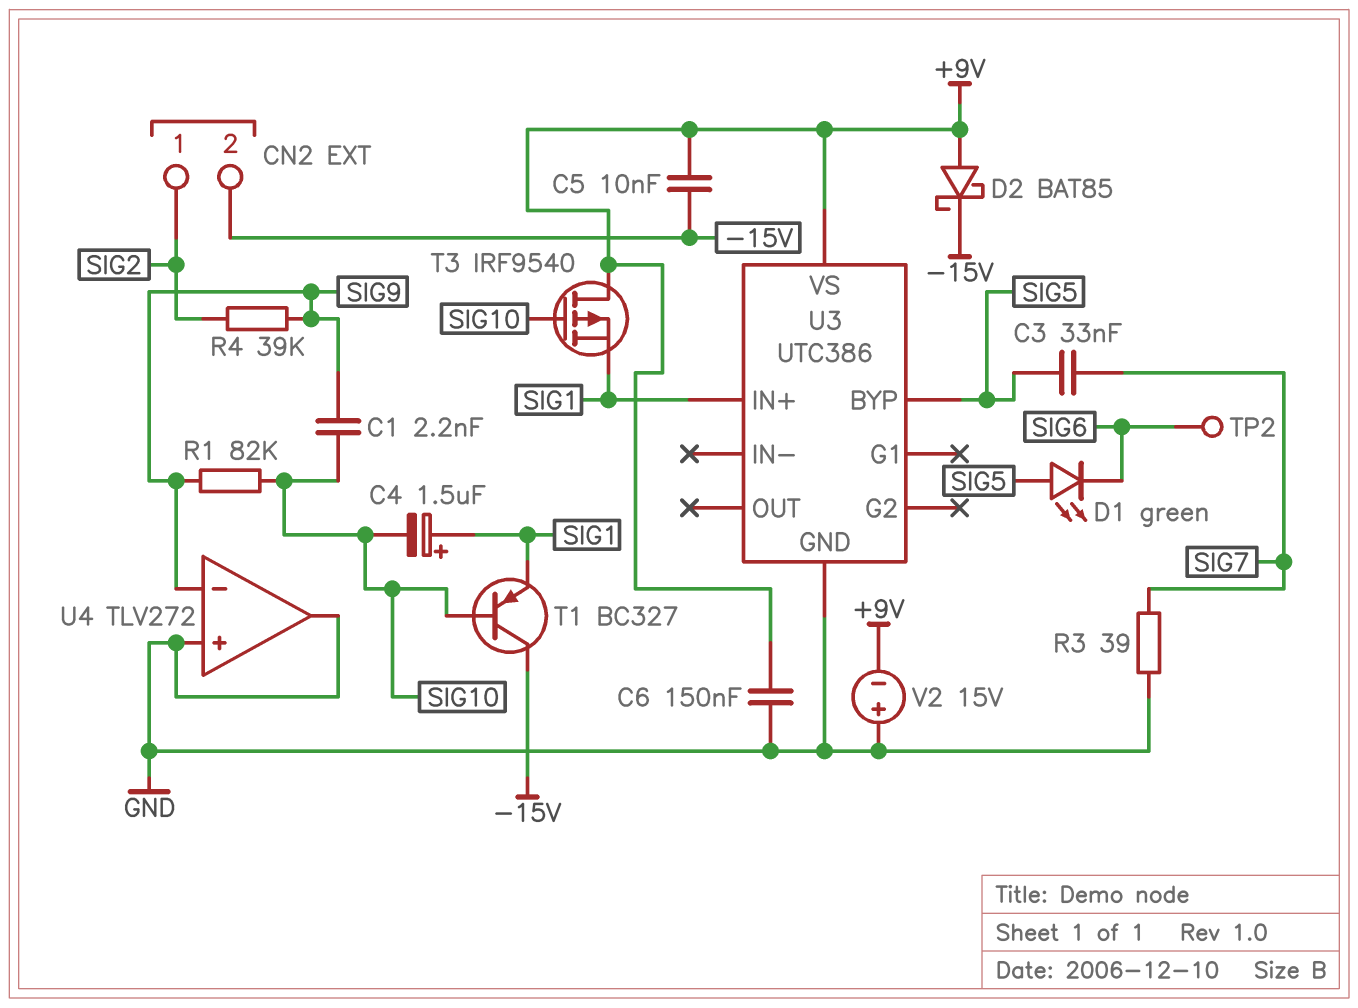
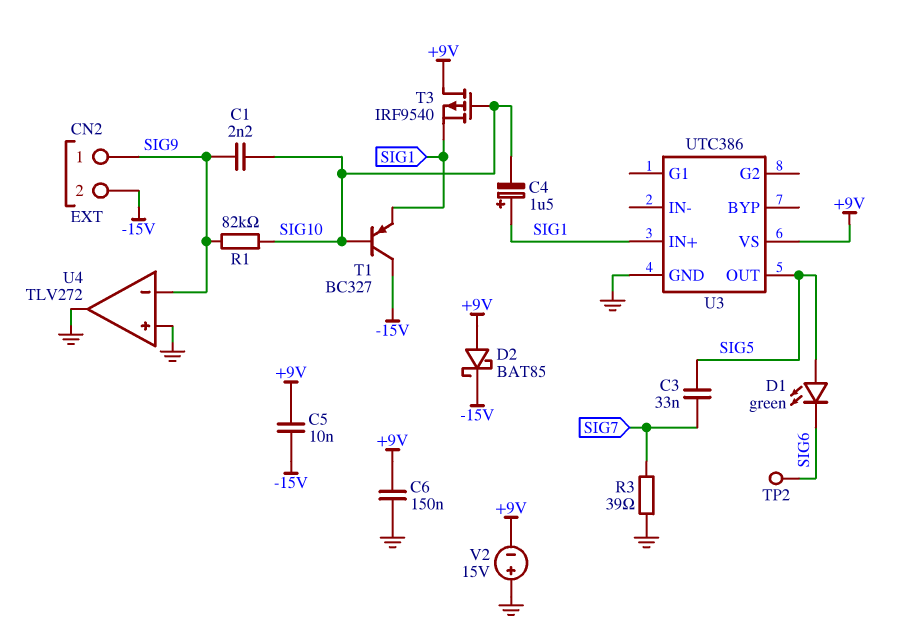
CN2 pin 1: SIG2 -> SIG9
R4: 39k (SIG2, SIG9) -> none
U3 pin BYP: SIG5 -> none
U3 pin OUT: none -> SIG5

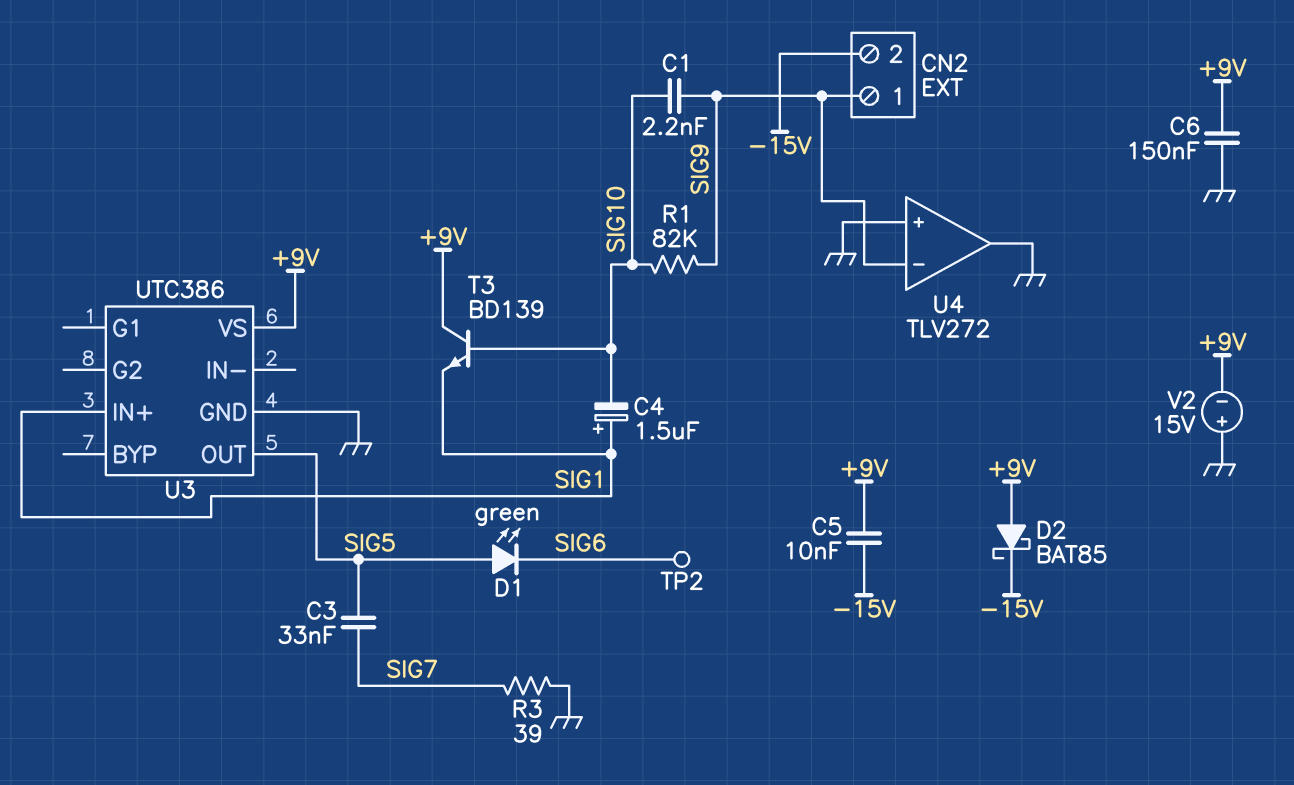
T1: PNP BC327 (B SIG10, C -15V, E SIG1) -> none
T3: PMOS IRF9540 (G SIG10, D +9V, S SIG1) -> NPN BD139 (B SIG10, C +9V, E SIG1)

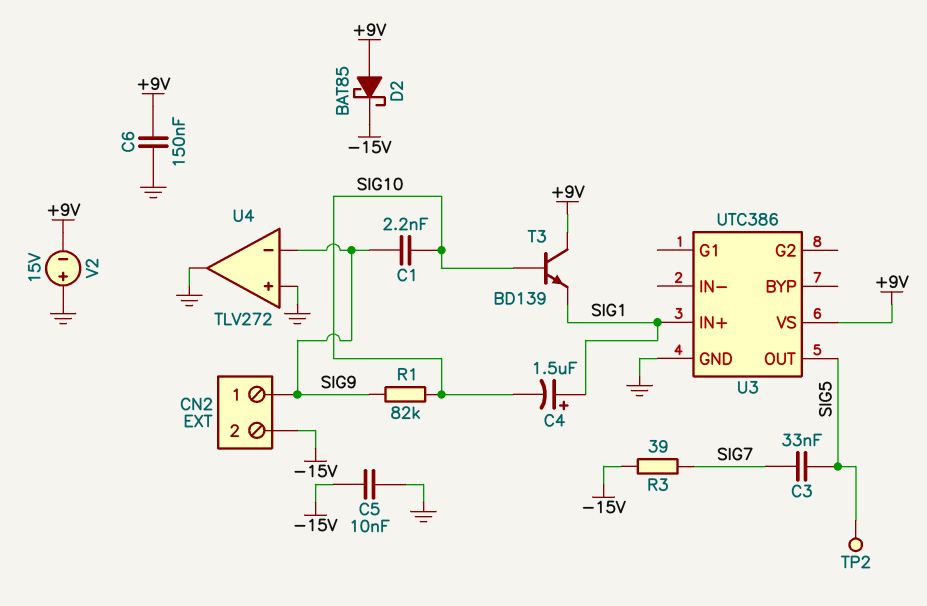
C5: 10nF (+9V, -15V) -> 10nF (-15V, GND)
D1: LED green (A SIG5, K SIG6) -> none
R3: 39 (GND, SIG7) -> 39 (-15V, SIG7)
TP2: test point (SIG6) -> test point (SIG5)

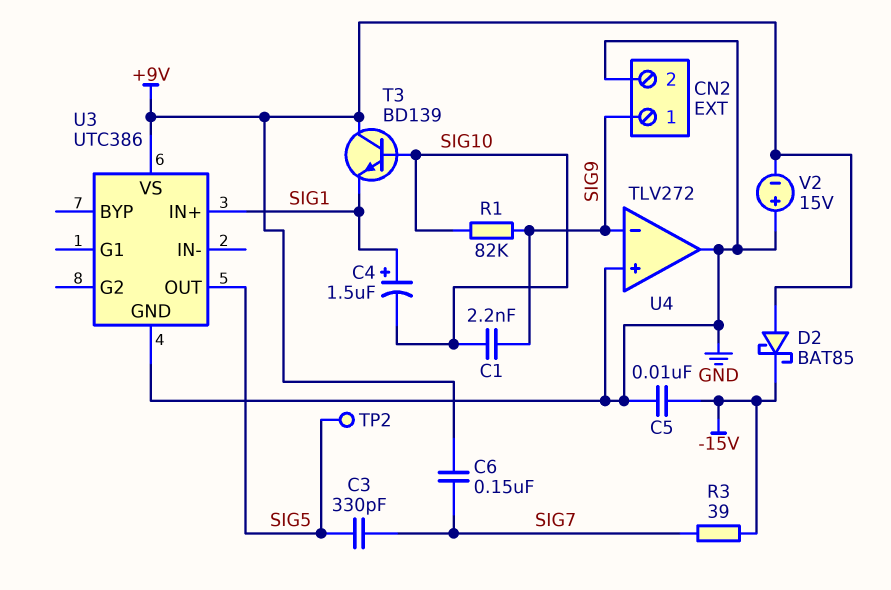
C3: 33nF (SIG5, SIG7) -> 330pF (SIG5, SIG7)
C6: 150nF (+9V, GND) -> 150nF (+9V, SIG7)
CN2 pin 2: -15V -> GND

